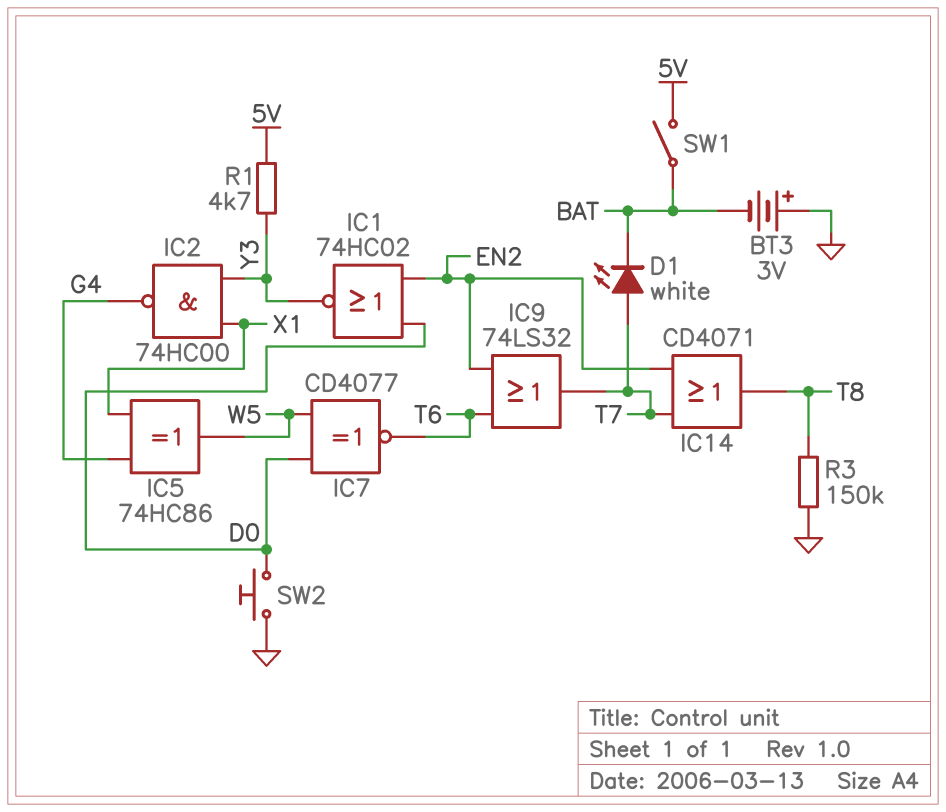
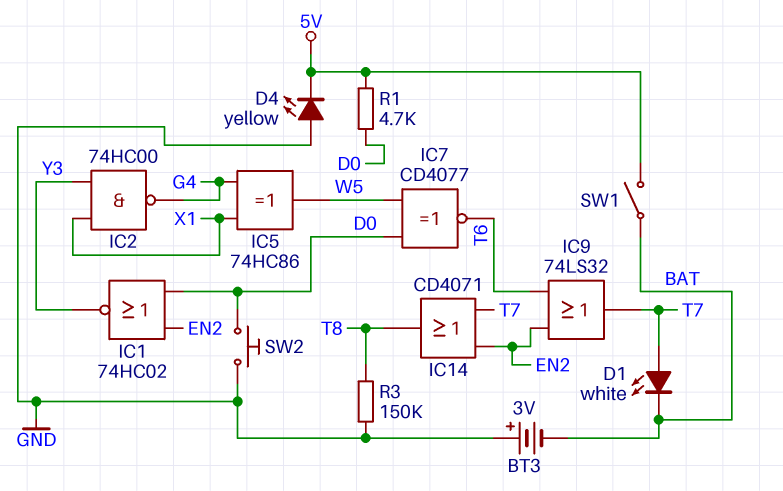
D4: none -> LED yellow (A GND, K 5V)
R1: 4.7k (5V, Y3) -> 4.7k (5V, D0)

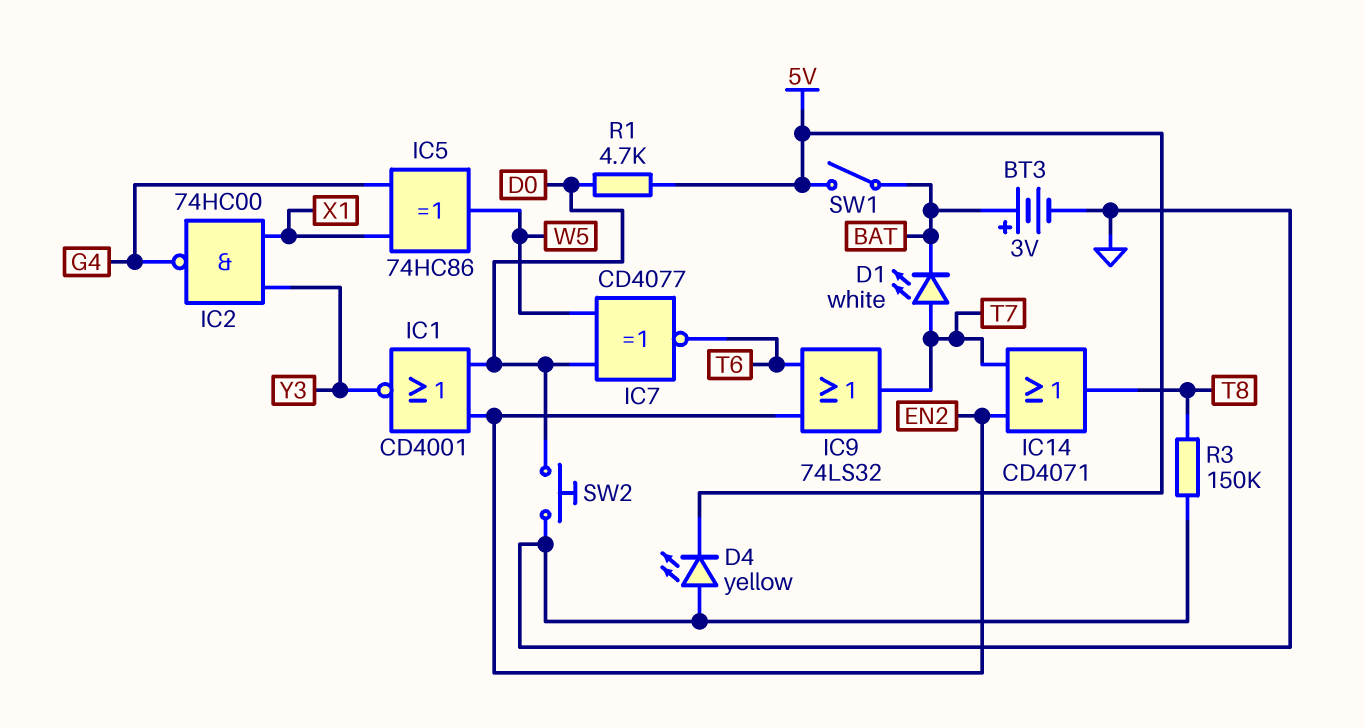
BT3: 3V (plus GND, minus BAT) -> 3V (plus BAT, minus GND)
IC1: NOR 74HC02 (in D0, in EN2, out Y3) -> NOR CD4001 (in D0, in EN2, out Y3)

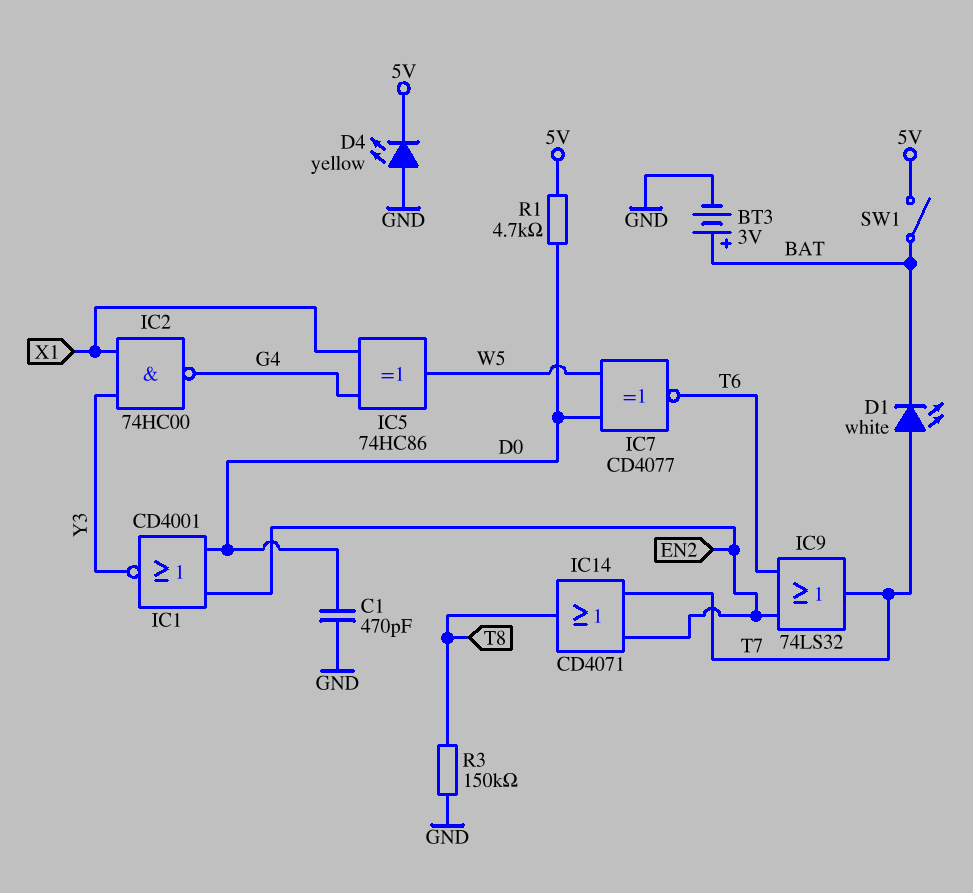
C1: none -> 470pF (D0, GND)
SW2: button (D0, GND) -> none

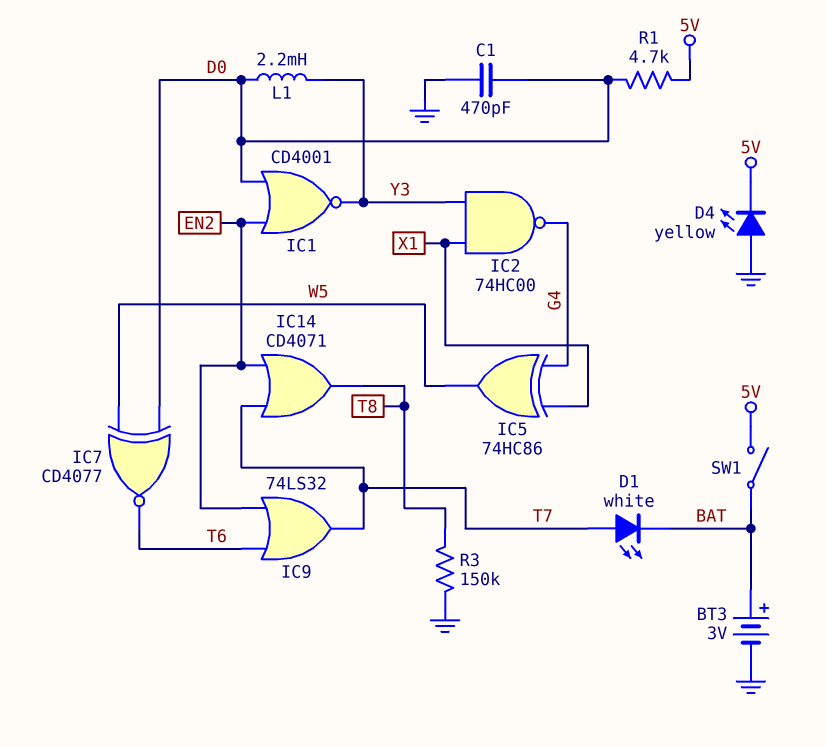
L1: none -> 2.2mH (D0, Y3)

